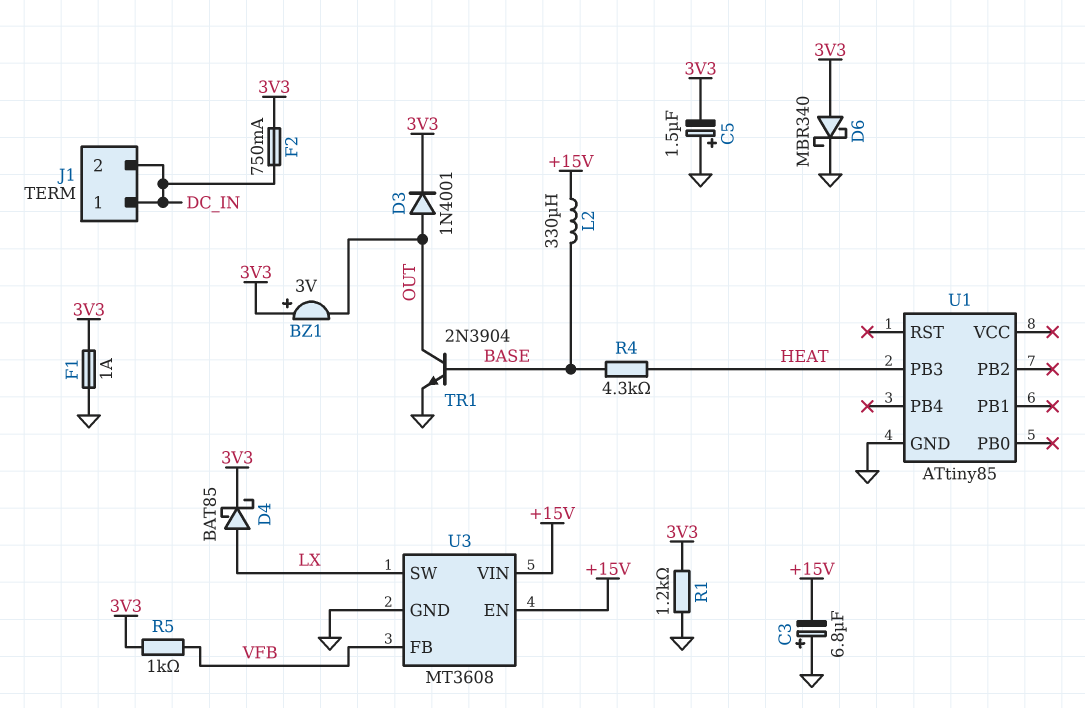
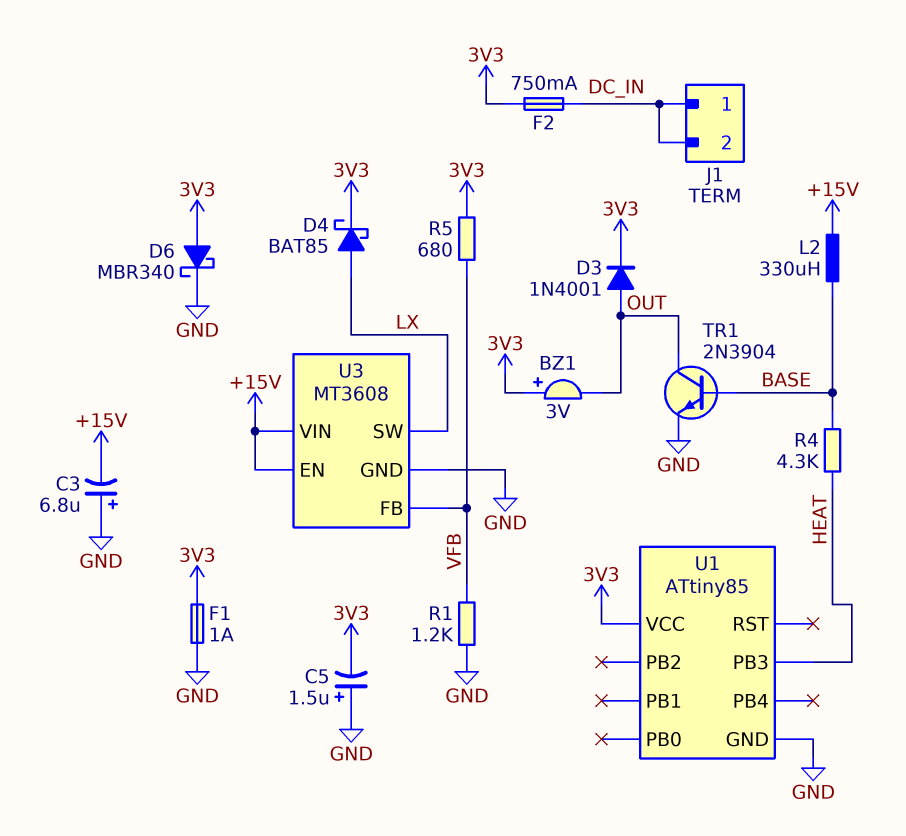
R1: 1.2k (3V3, GND) -> 1.2k (GND, VFB)
R5: 1k (3V3, VFB) -> 680 (3V3, VFB)
U1 pin VCC: none -> 3V3

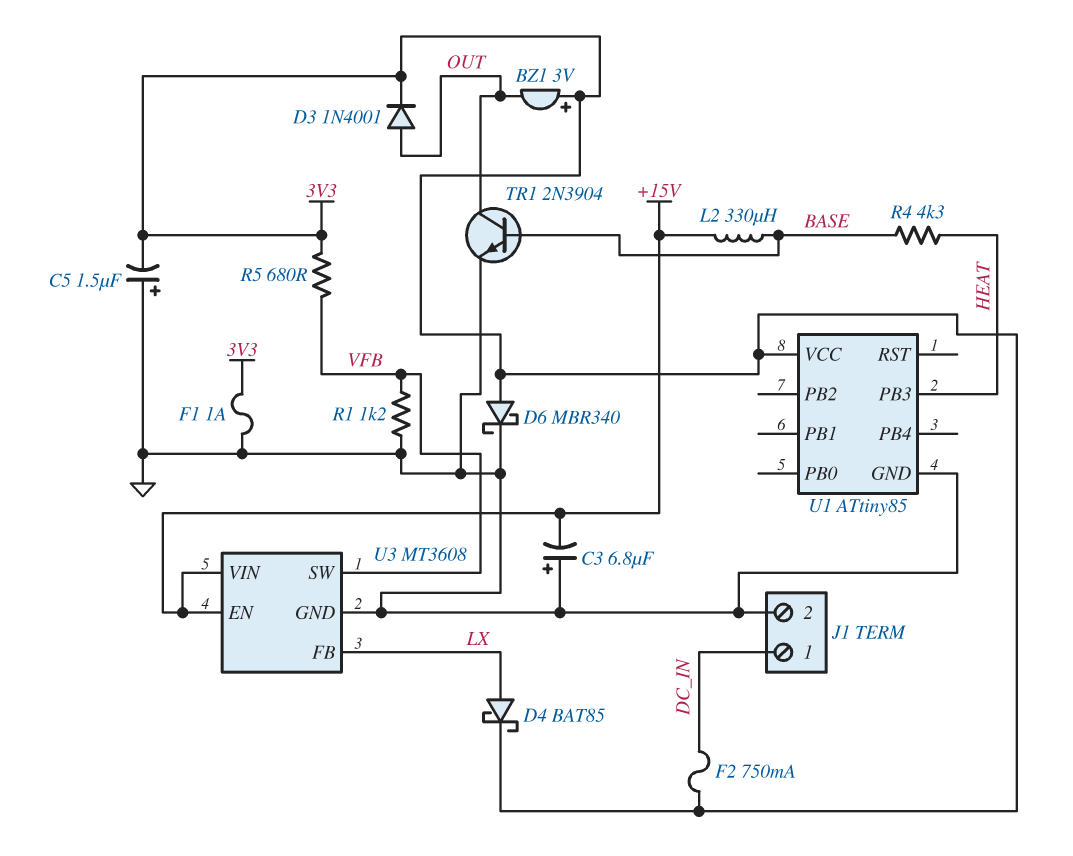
J1 pin 2: DC_IN -> GND
U3 pin FB: VFB -> LX
U3 pin SW: LX -> VFB

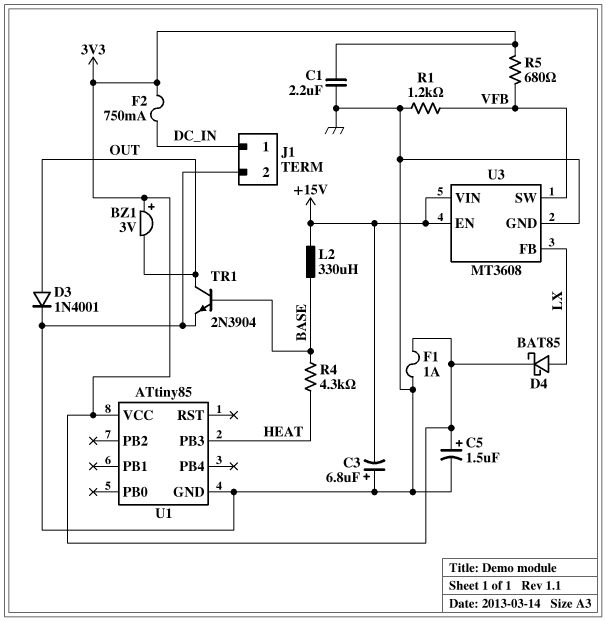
C1: none -> 2.2uF (3V3, GND)
C5: 1.5uF (plus GND, minus 3V3) -> 1.5uF (plus 3V3, minus GND)
D3: diode 1N4001 (A OUT, K 3V3) -> diode 1N4001 (A OUT, K GND)
D6: schottky MBR340 (A 3V3, K GND) -> none

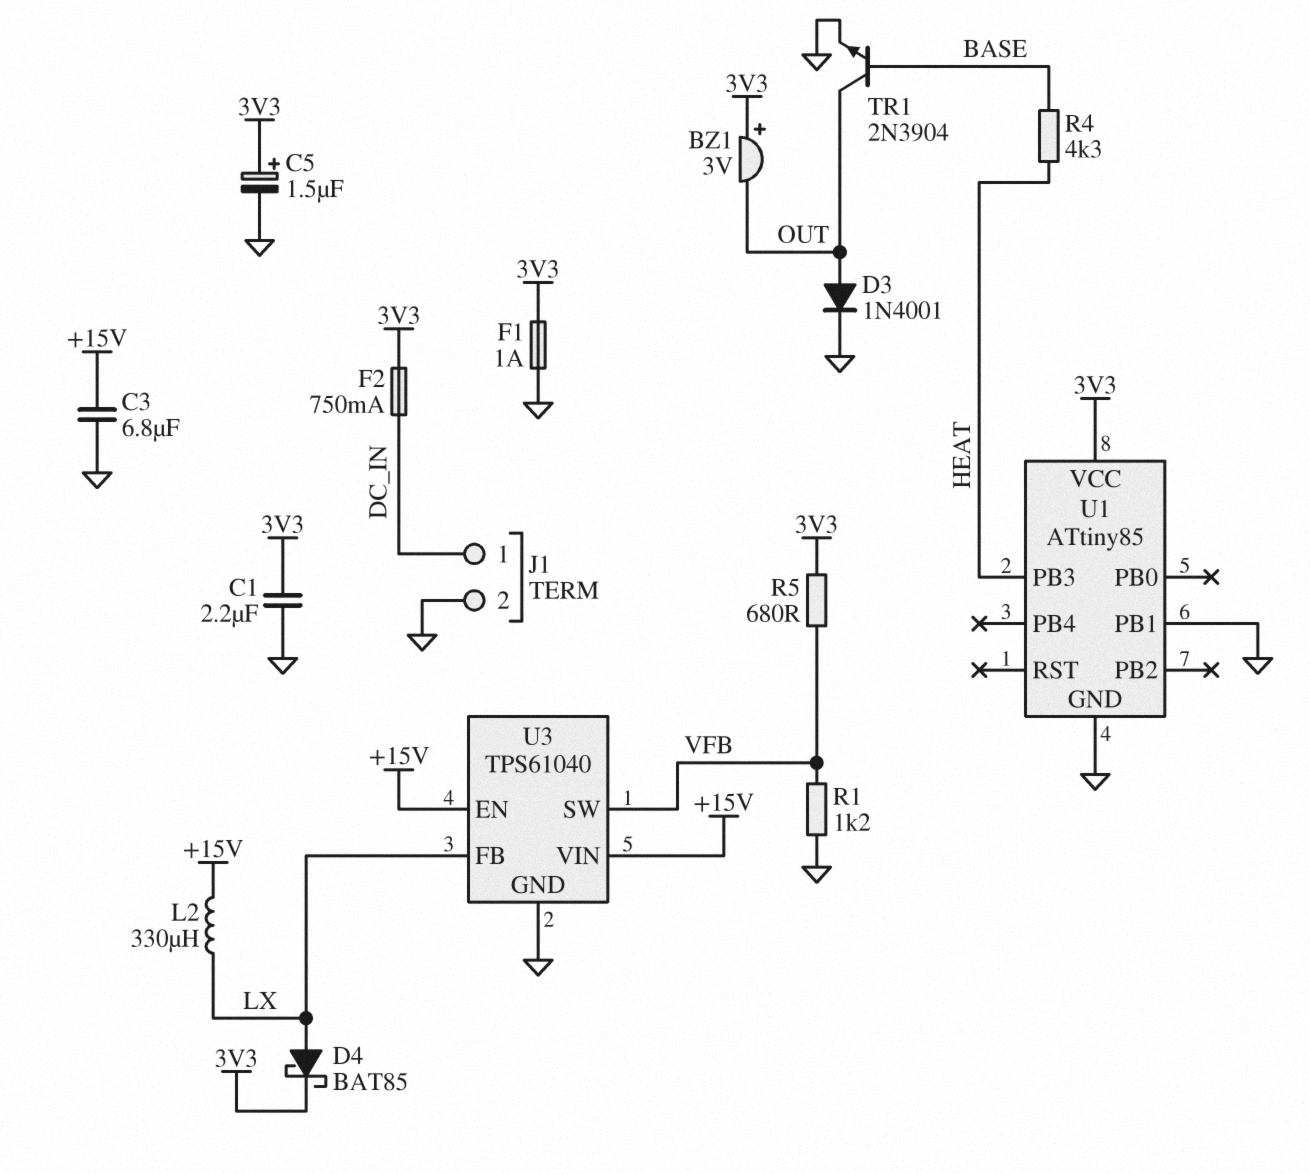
C3: 6.8uF (plus GND, minus +15V) -> 6.8uF (+15V, GND)
L2: 330uH (+15V, BASE) -> 330uH (+15V, LX)
U1 pin PB1: none -> GND
U3: MT3608 -> TPS61040

